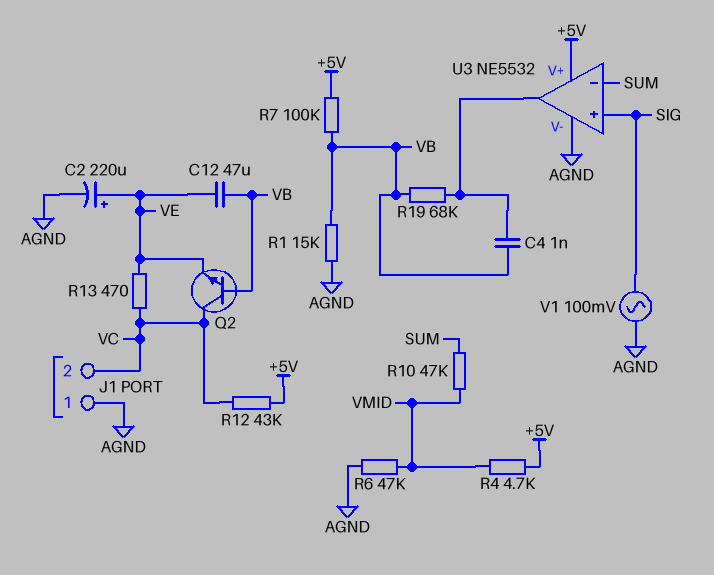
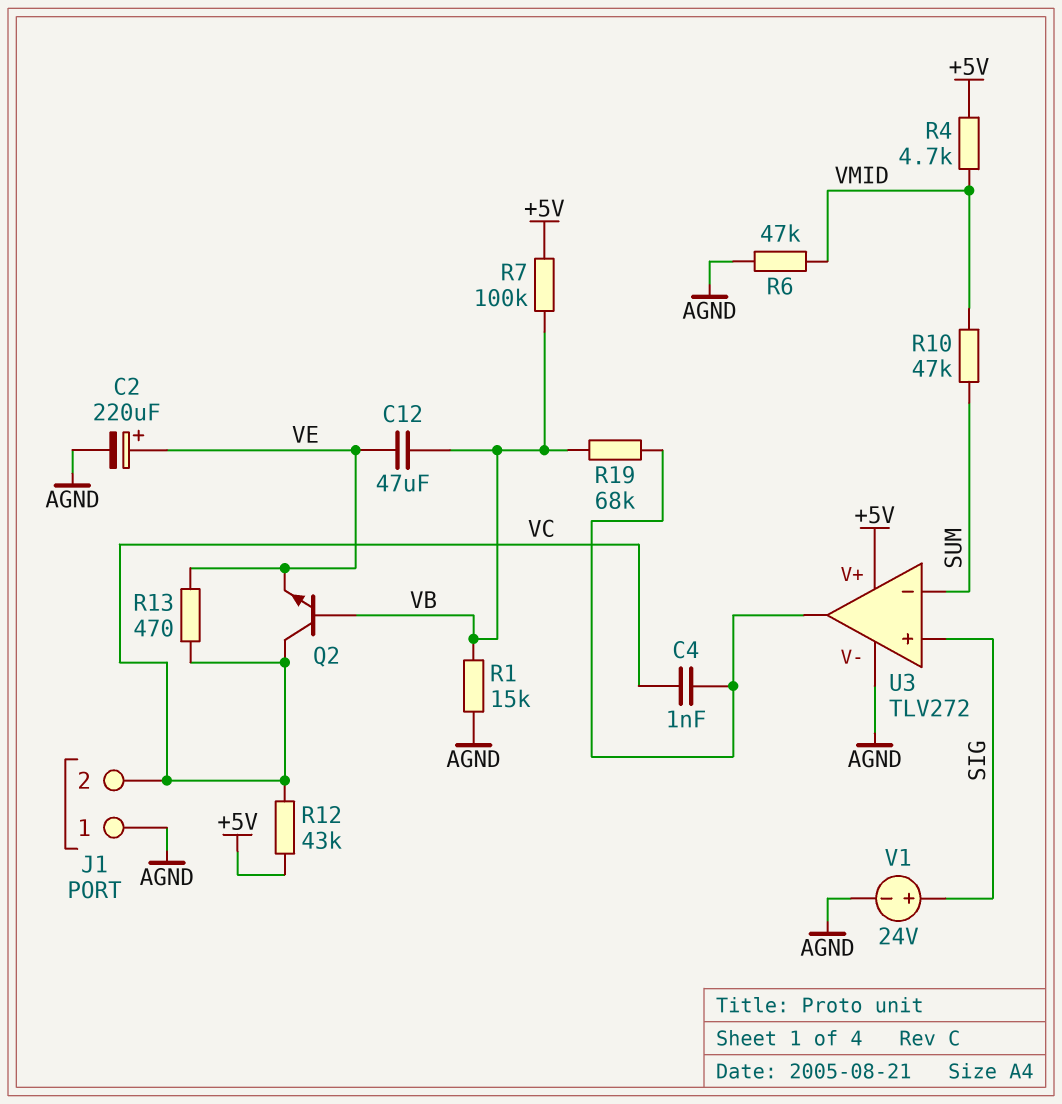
C4: 1nF (U3/out, VB) -> 1nF (U3/out, VC)
U3: NE5532 -> TLV272
V1: AC 100mV (AGND, SIG) -> 24V (plus SIG, minus AGND)

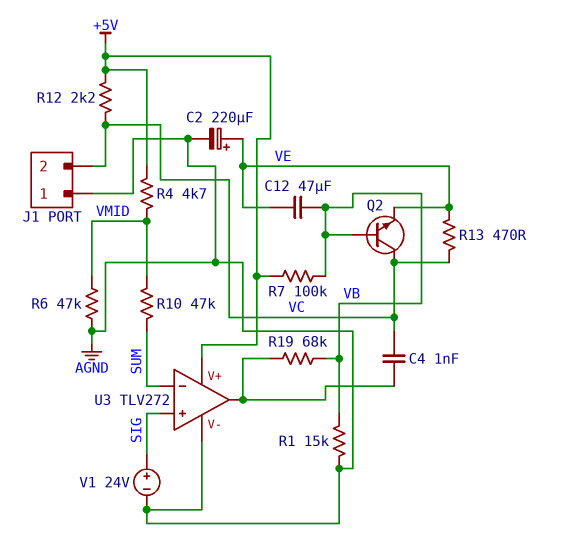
R12: 43k (+5V, VC) -> 2.2k (+5V, VC)

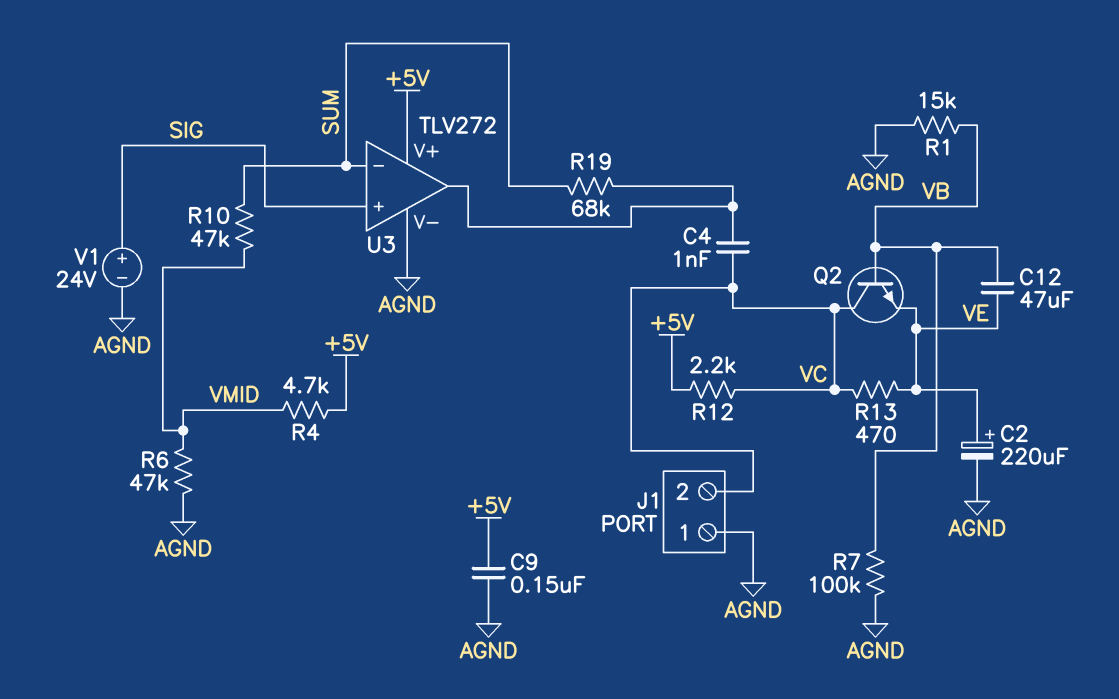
C9: none -> 150nF (+5V, AGND)
R7: 100k (+5V, VB) -> 100k (AGND, VB)
R19: 68k (U3/out, VB) -> 68k (SUM, U3/out)

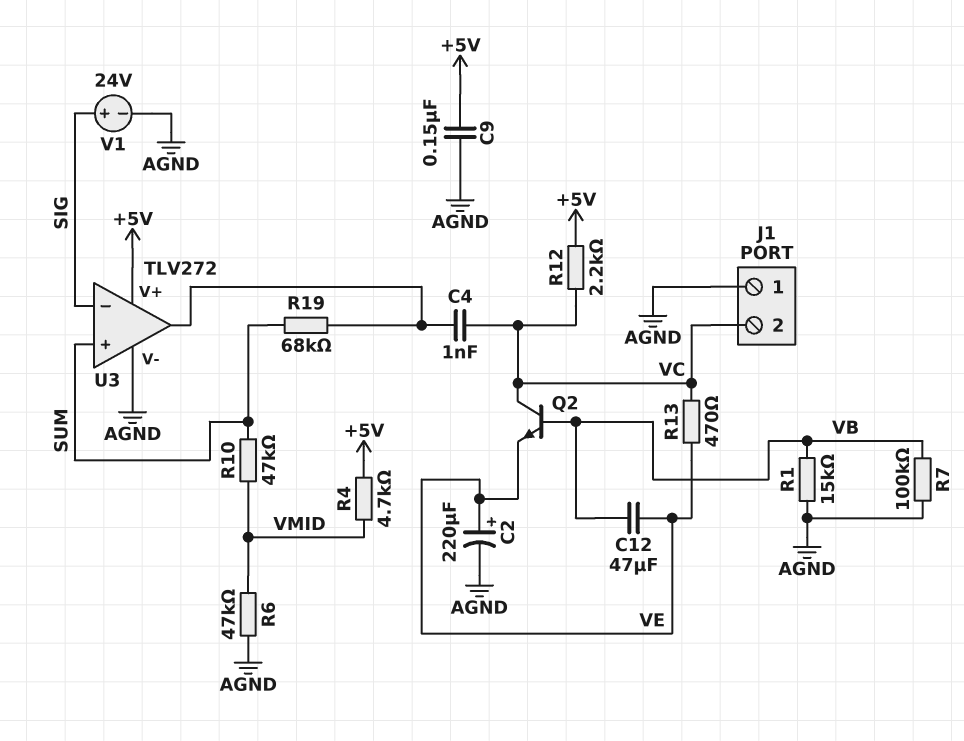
U3 pin in+: SIG -> SUM
U3 pin in-: SUM -> SIG

